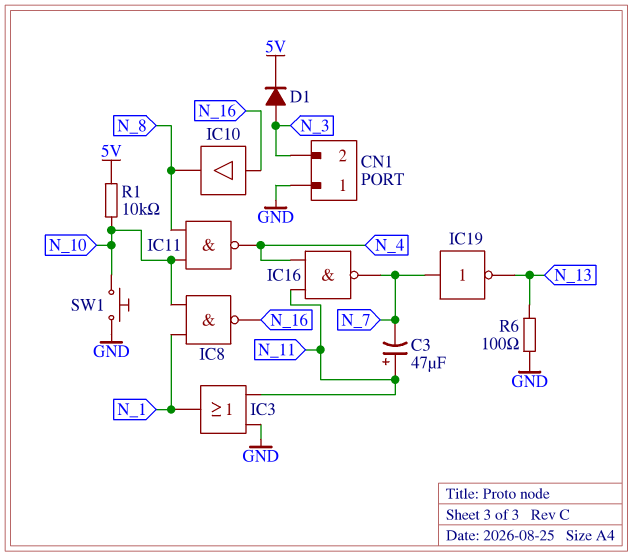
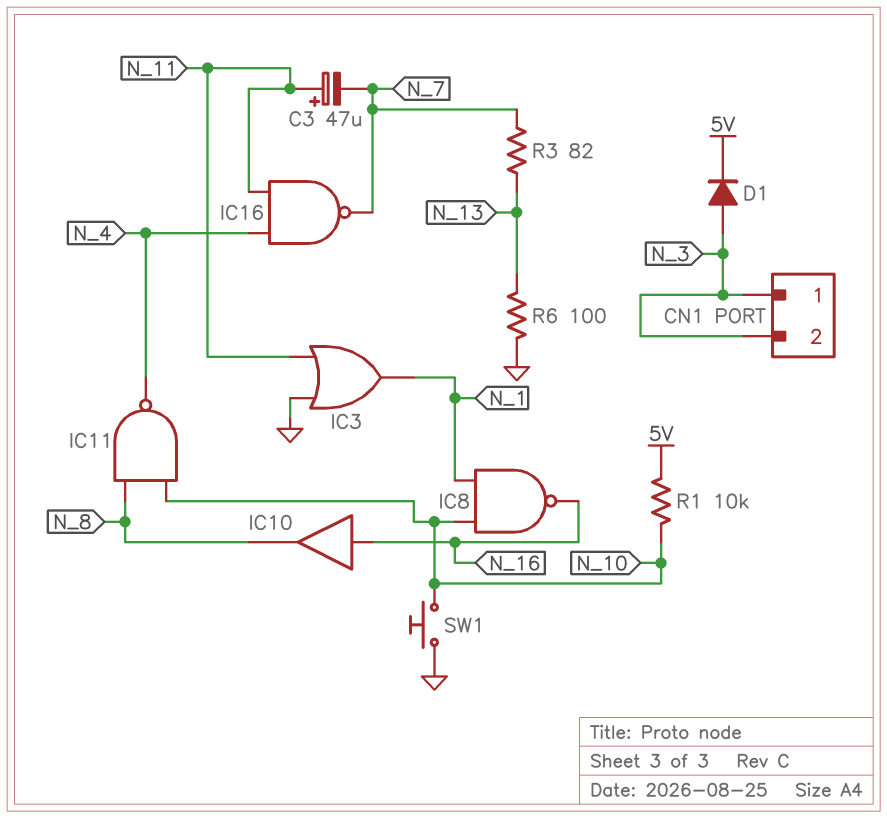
CN1 pin 1: GND -> N_3
IC19: NOT (in N_7, out N_13) -> none
R3: none -> 82 (N_7, N_13)

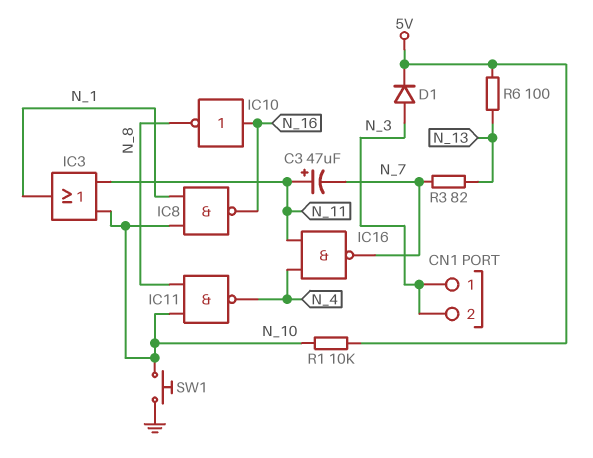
IC3: OR (in GND, in N_11, out N_1) -> OR (in N_10, in N_11, out N_1)
IC10: buffer (in N_16, out N_8) -> NOT (in N_16, out N_8)
R6: 100 (GND, N_13) -> 100 (5V, N_13)

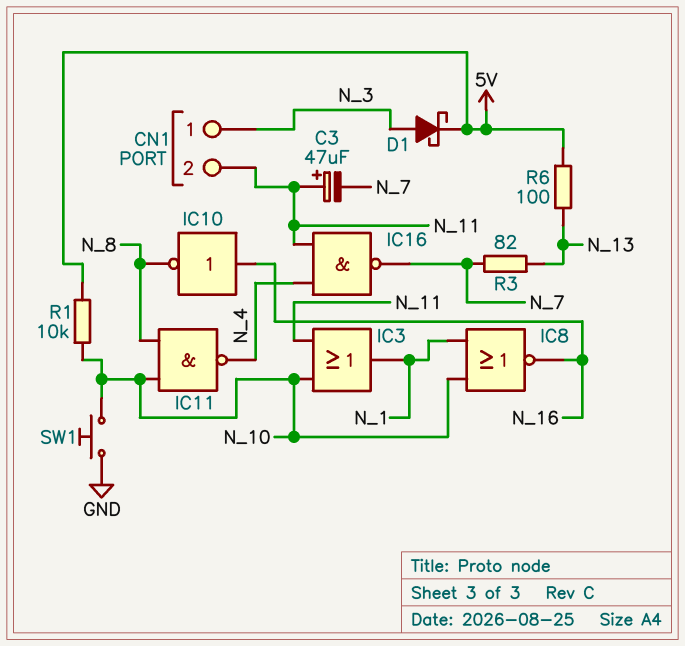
CN1 pin 2: N_3 -> N_11
D1: diode (A N_3, K 5V) -> schottky (A N_3, K 5V)
IC8: NAND (in N_1, in N_10, out N_16) -> NOR (in N_1, in N_10, out N_16)

